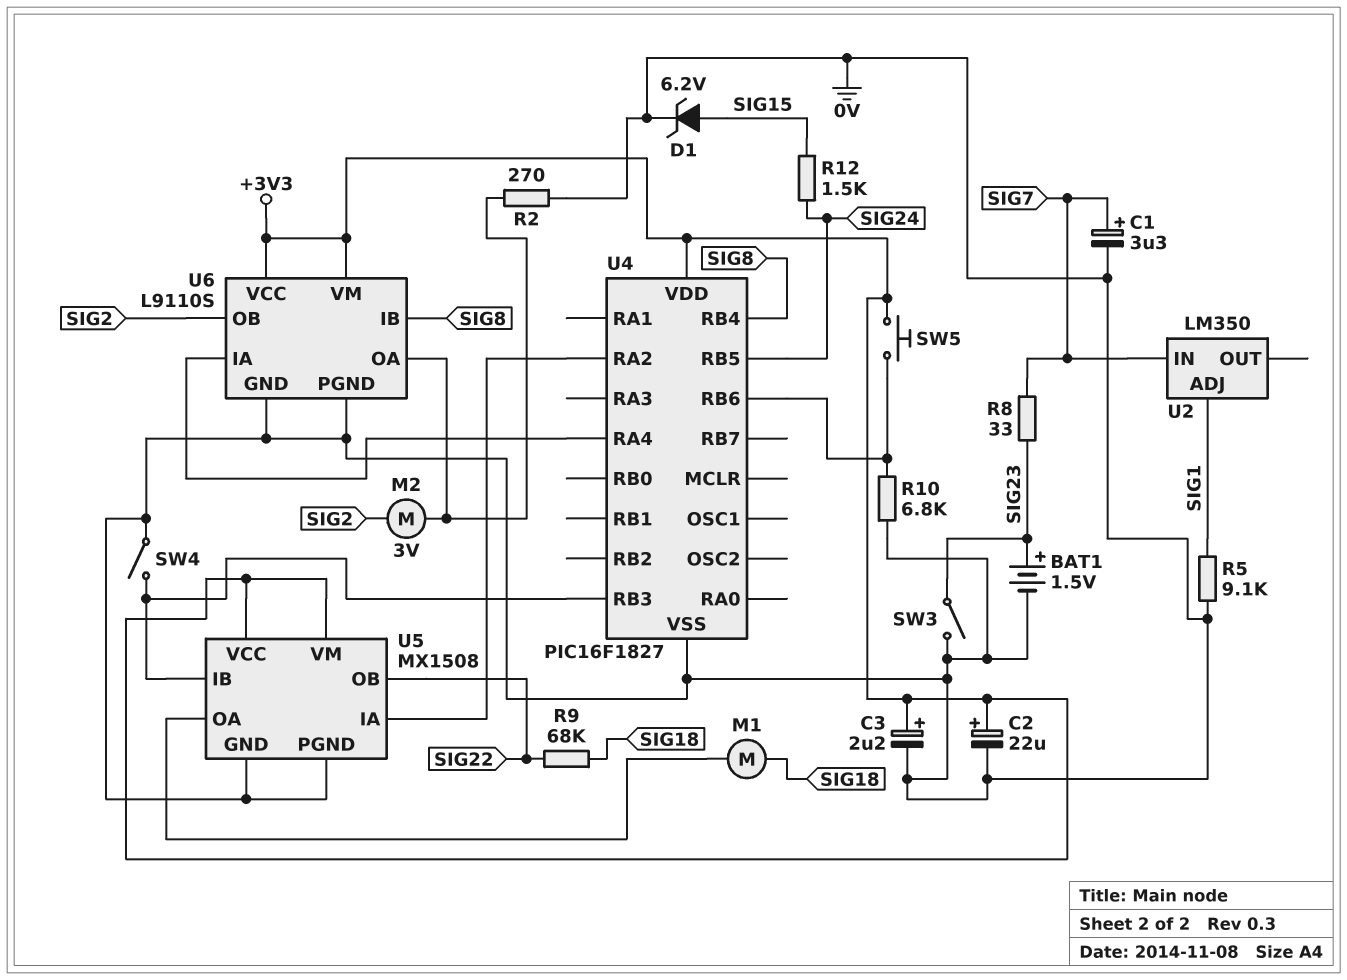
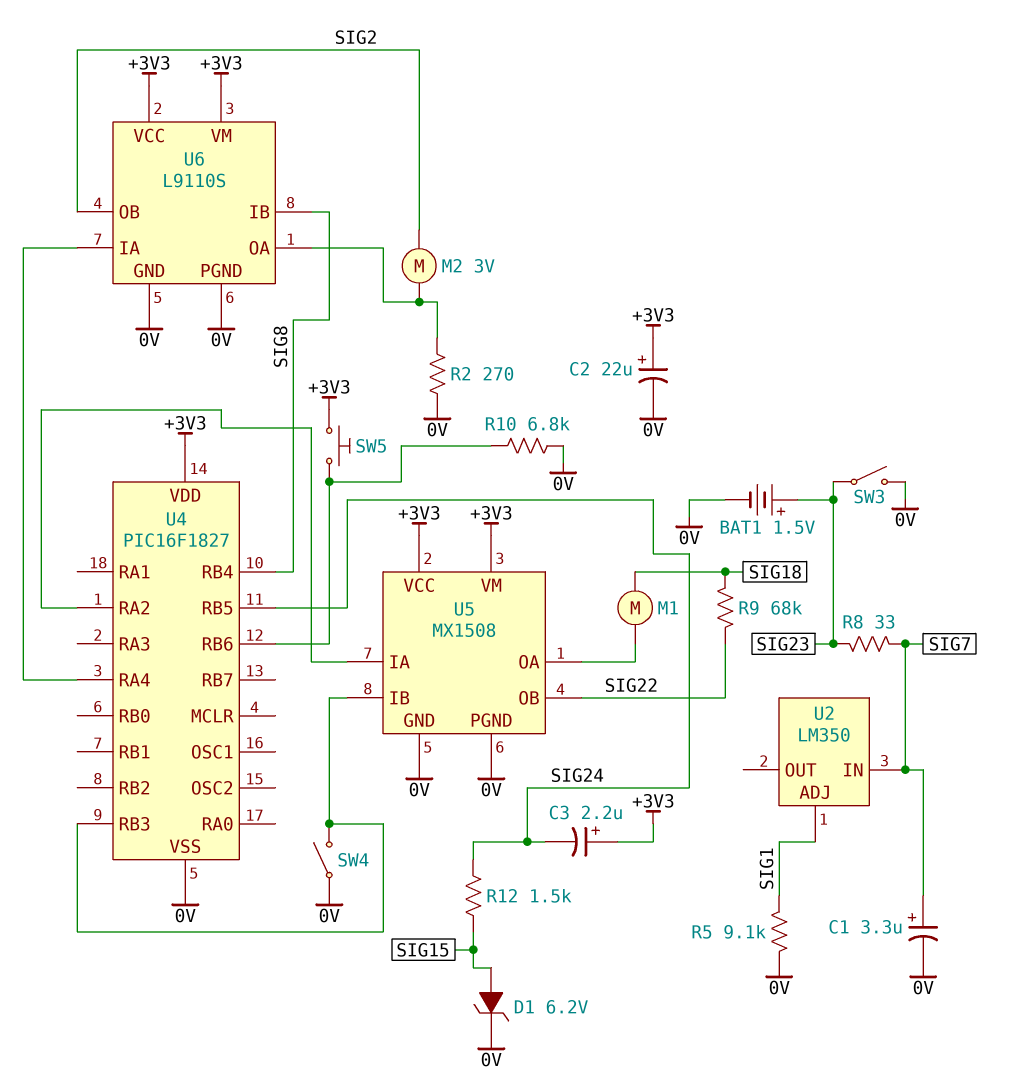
C3: 2.2uF (plus +3V3, minus 0V) -> 2.2uF (plus +3V3, minus SIG24)

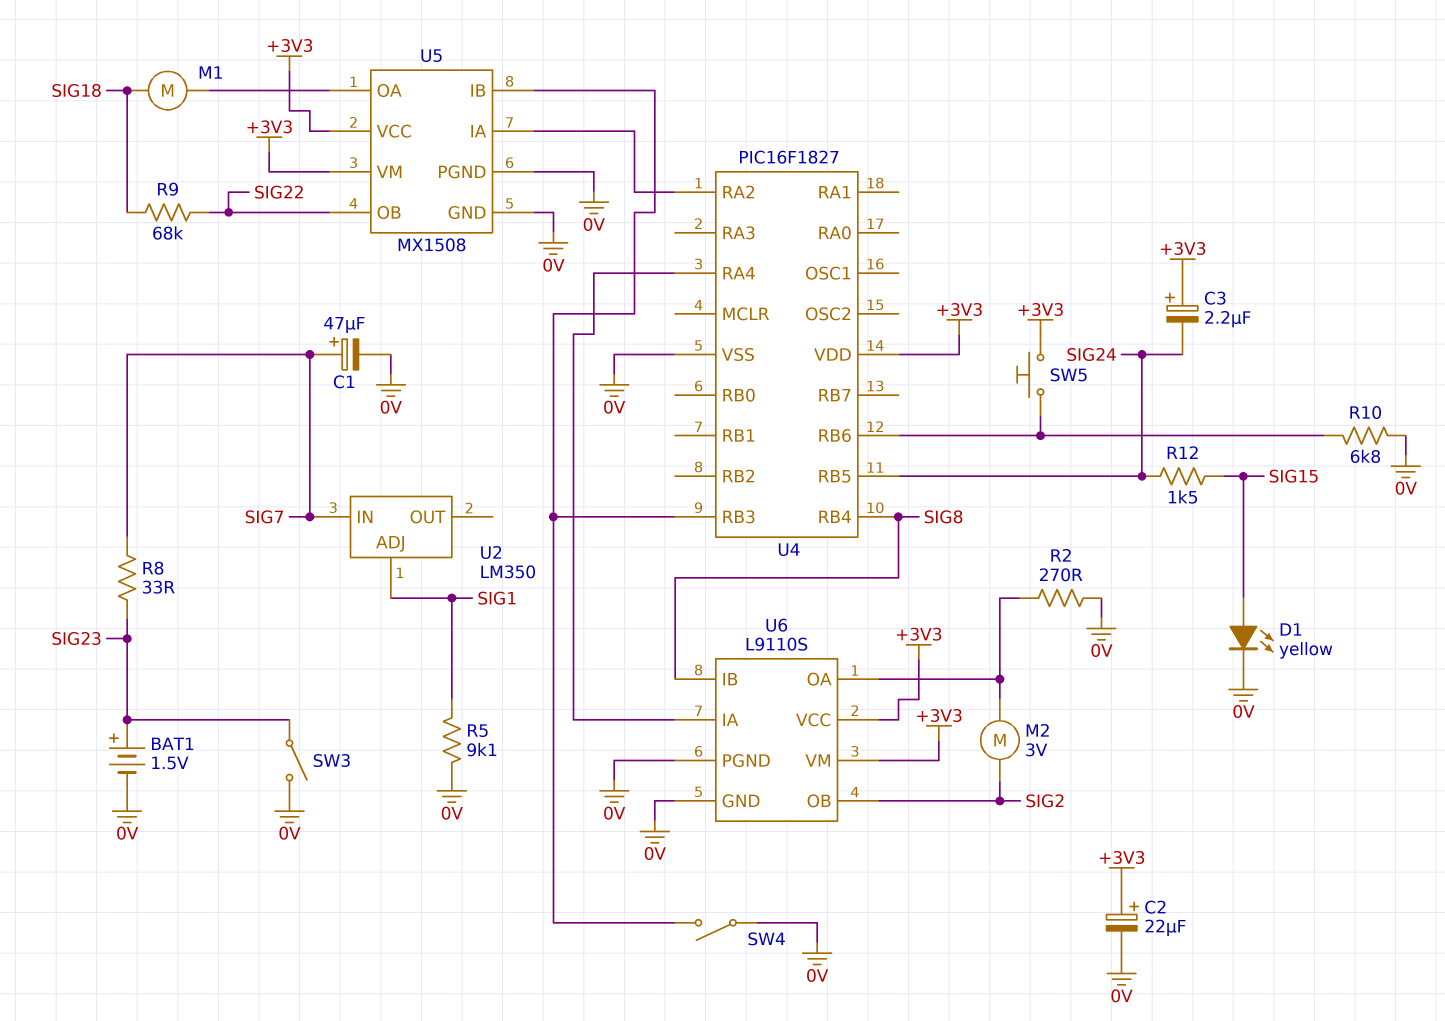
C1: 3.3uF (plus SIG7, minus 0V) -> 47uF (plus SIG7, minus 0V)
D1: zener 6.2V (A SIG15, K 0V) -> LED yellow (A SIG15, K 0V)

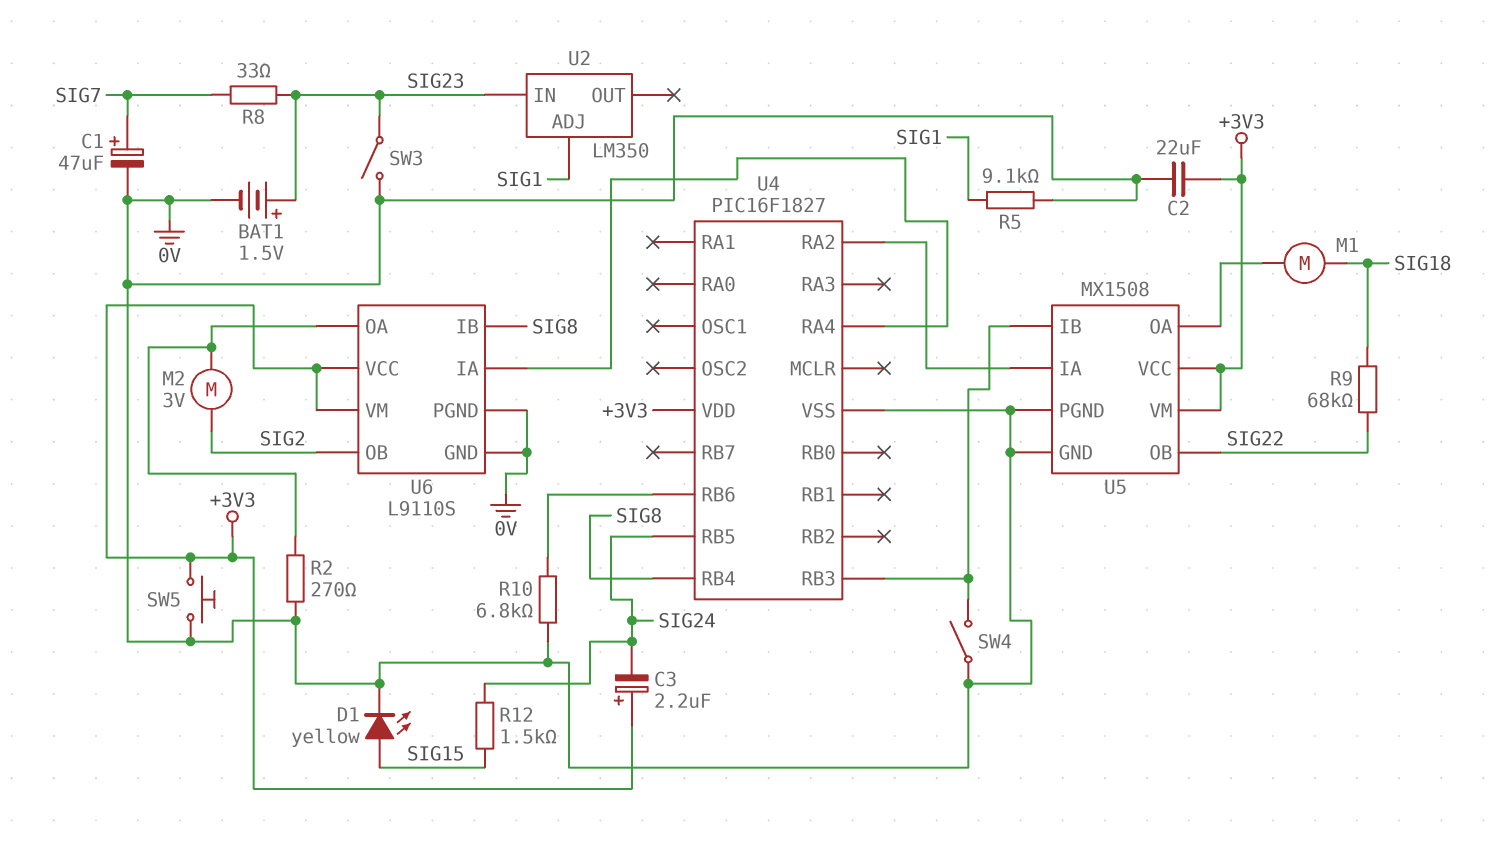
C2: 22uF (plus +3V3, minus 0V) -> 22uF (+3V3, 0V)
SW5: button (+3V3, U4/RB6) -> button (+3V3, 0V)
U2 pin IN: SIG7 -> SIG23

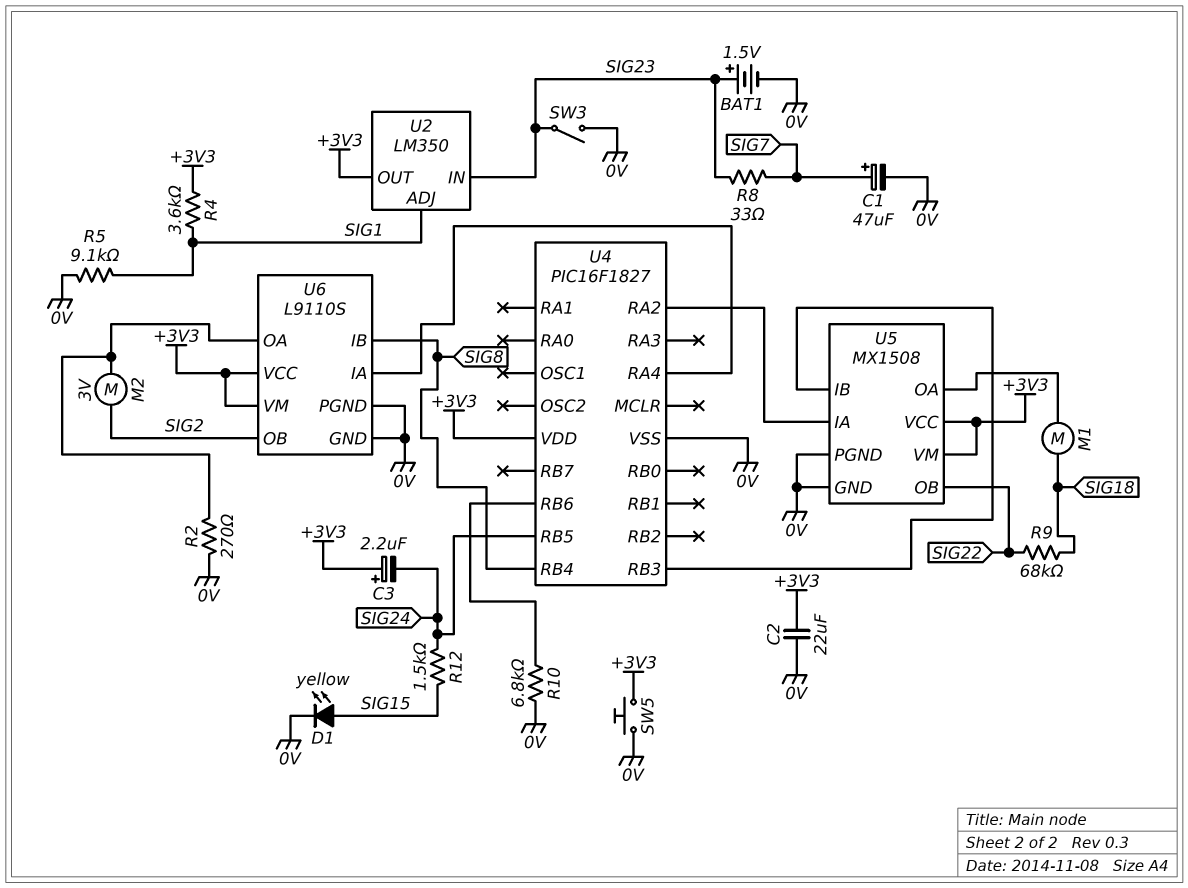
R4: none -> 3.6k (+3V3, SIG1)
SW4: switch (0V, U4/RB3) -> none
U2 pin OUT: none -> +3V3

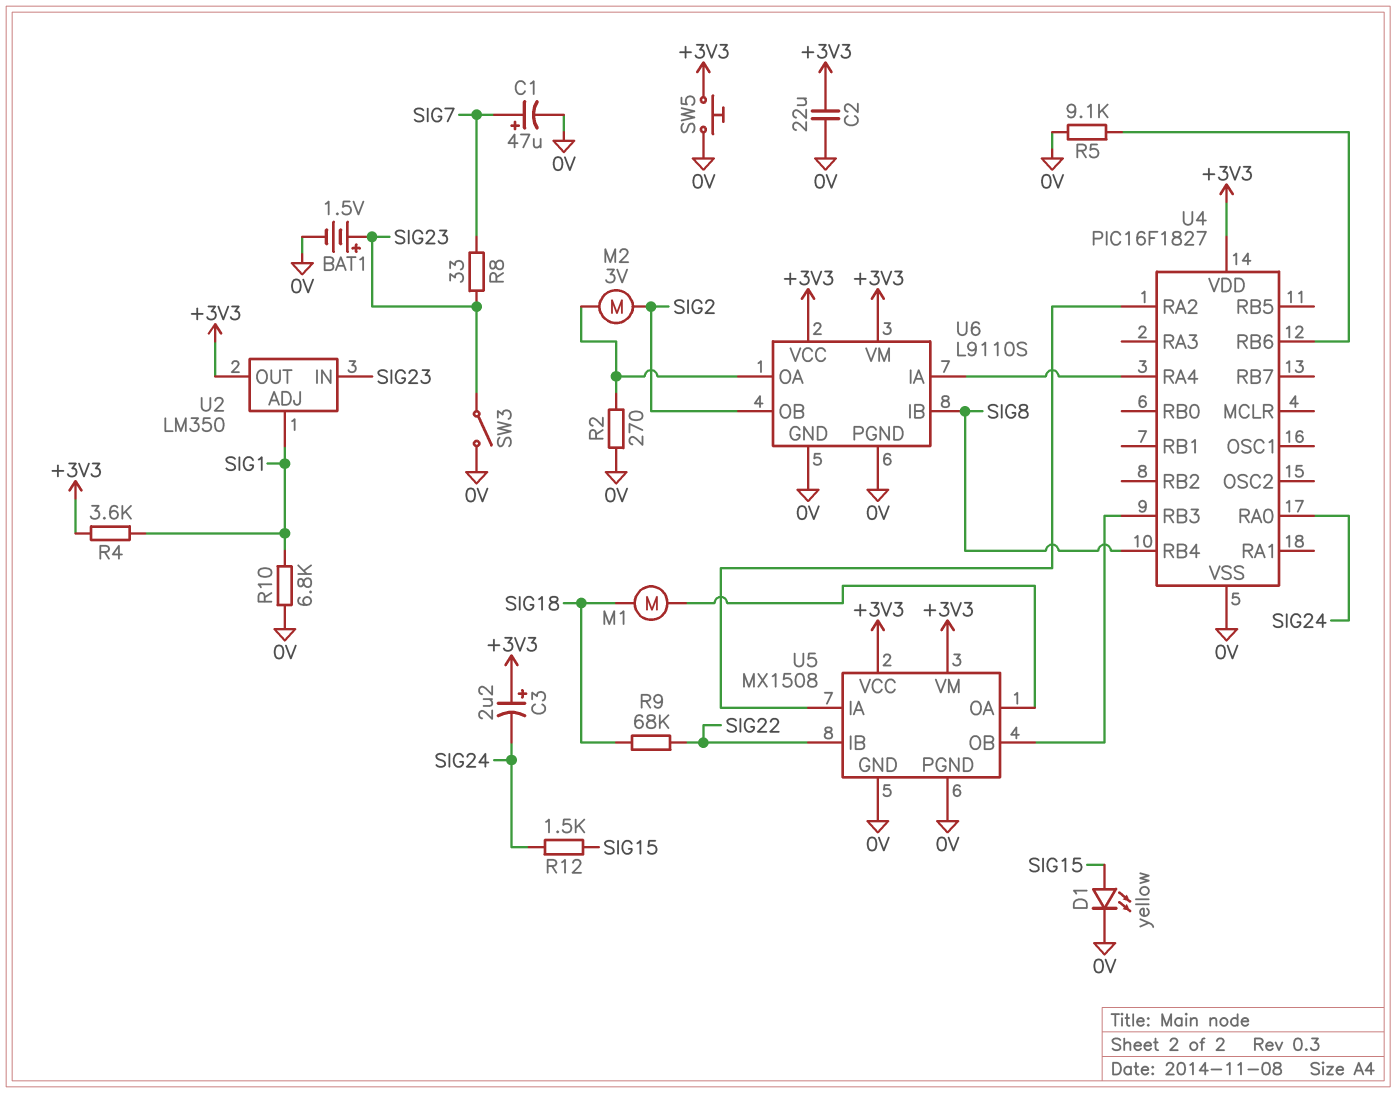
R5: 9.1k (0V, SIG1) -> 9.1k (0V, U4/RB6)
R10: 6.8k (0V, U4/RB6) -> 6.8k (0V, SIG1)
U4 pin RA0: none -> SIG24
U4 pin RB5: SIG24 -> none
U5 pin IB: U4/RB3 -> SIG22
U5 pin OB: SIG22 -> U4/RB3

